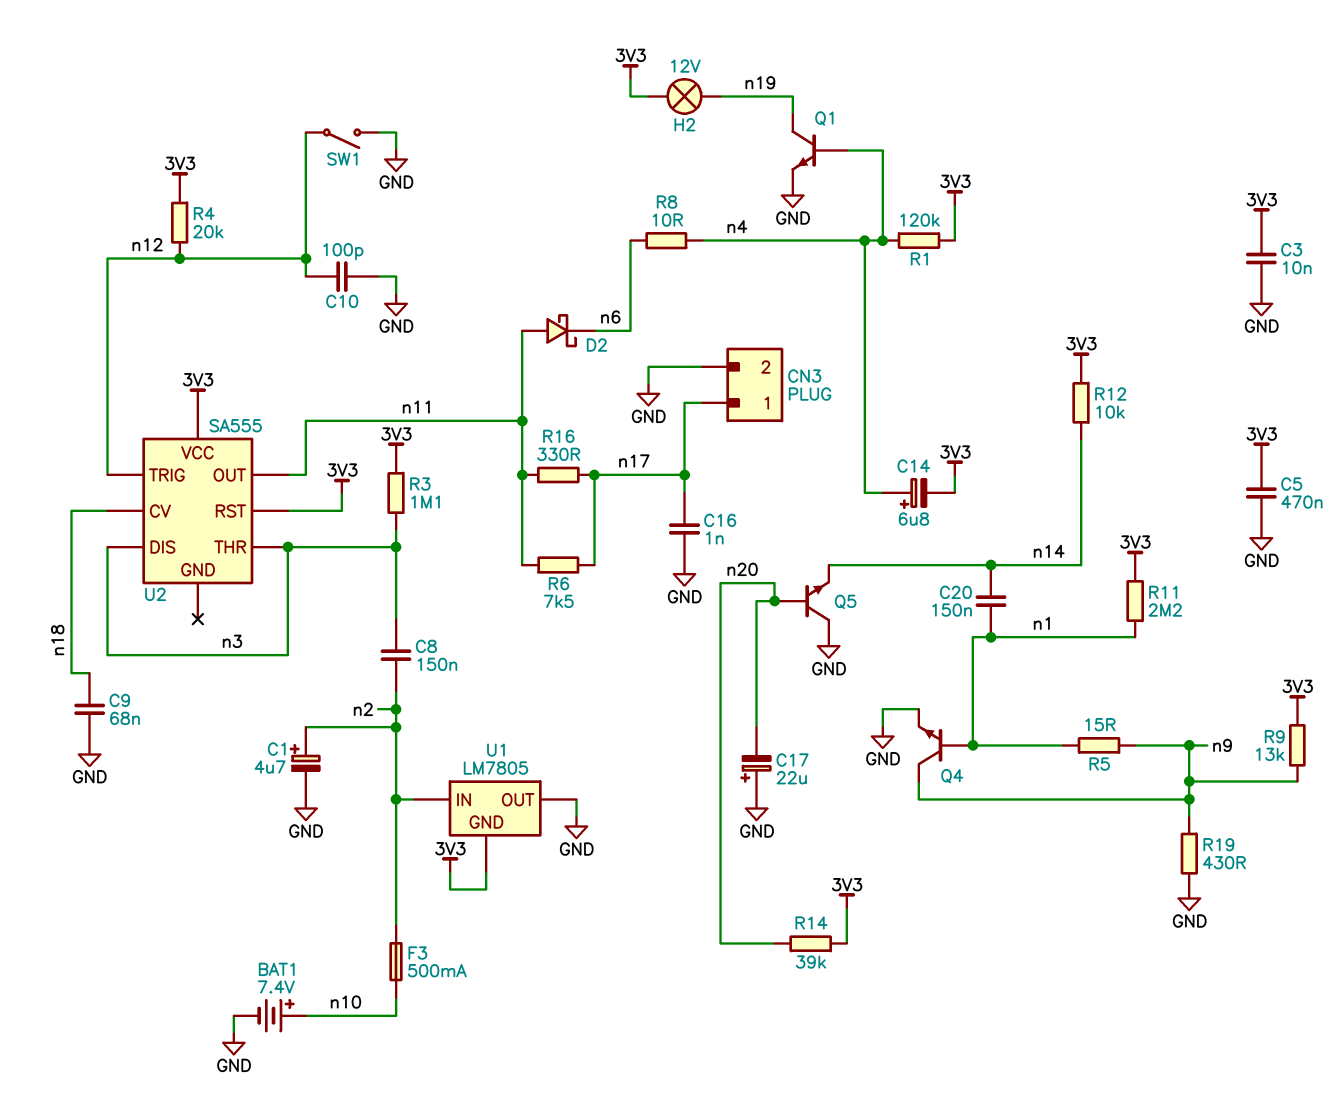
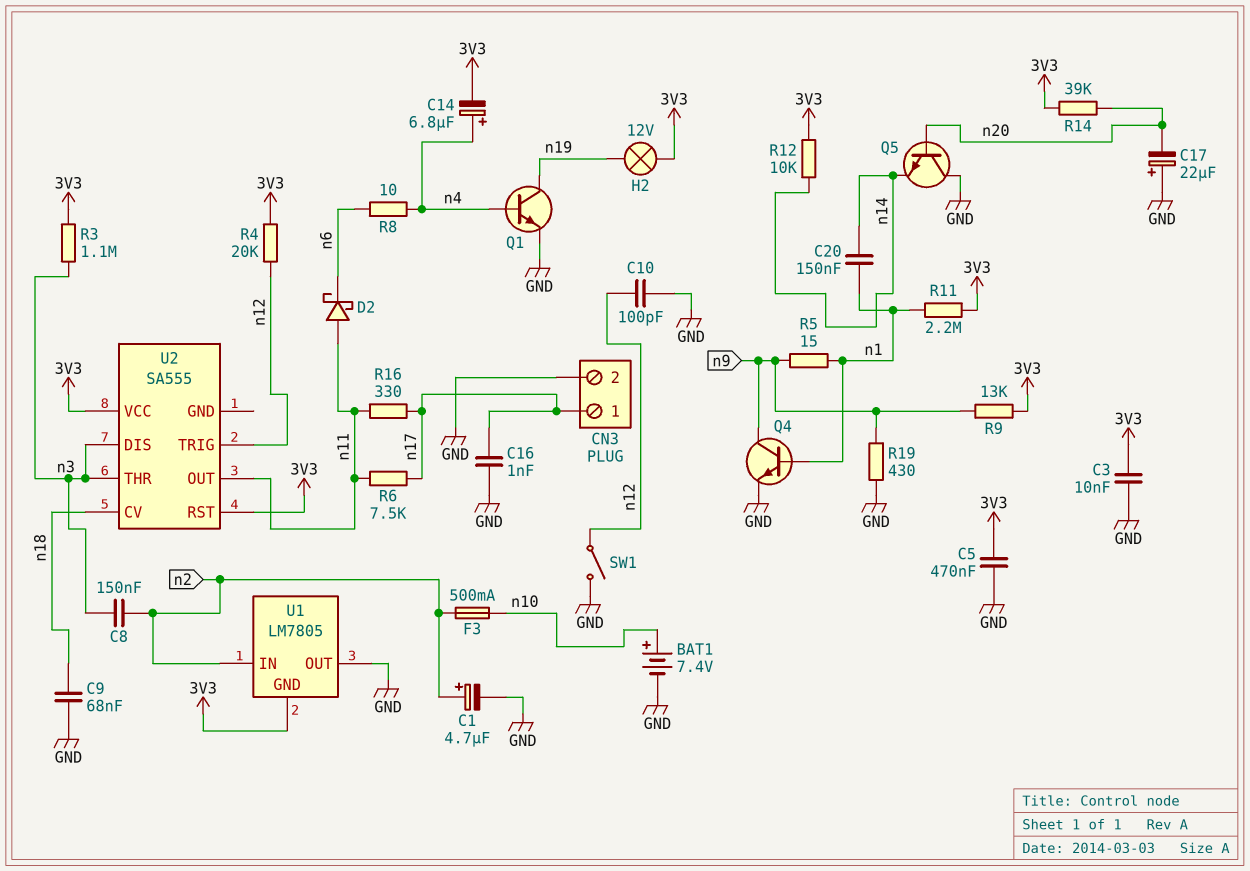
R1: 120k (3V3, n4) -> none

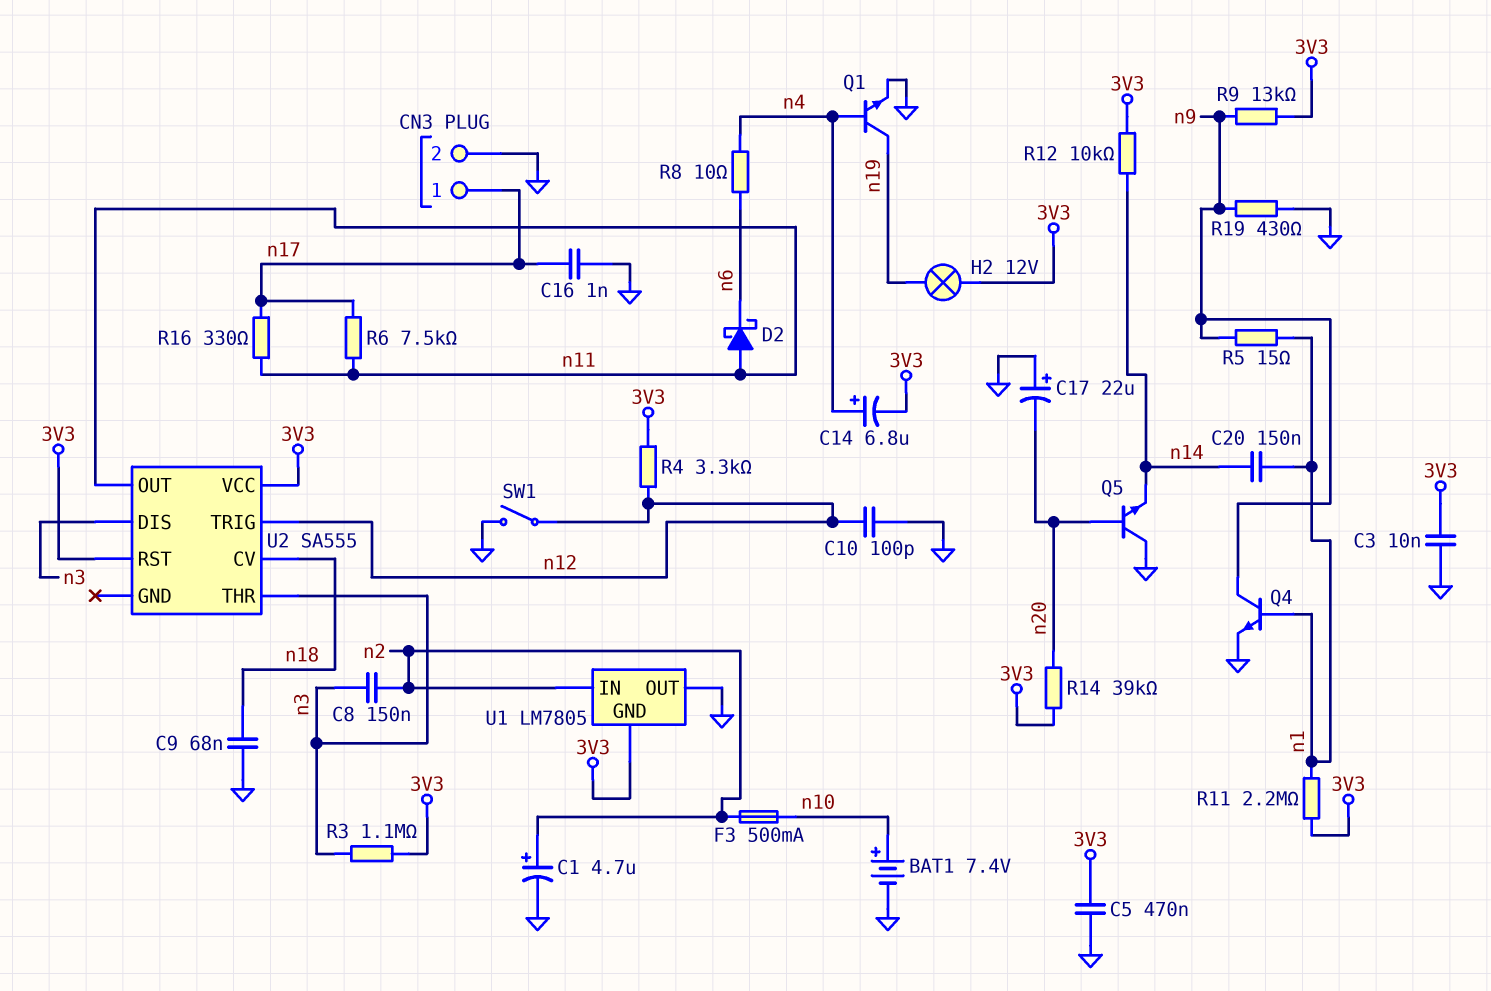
R4: 20k (3V3, n12) -> 3.3k (3V3, n12)

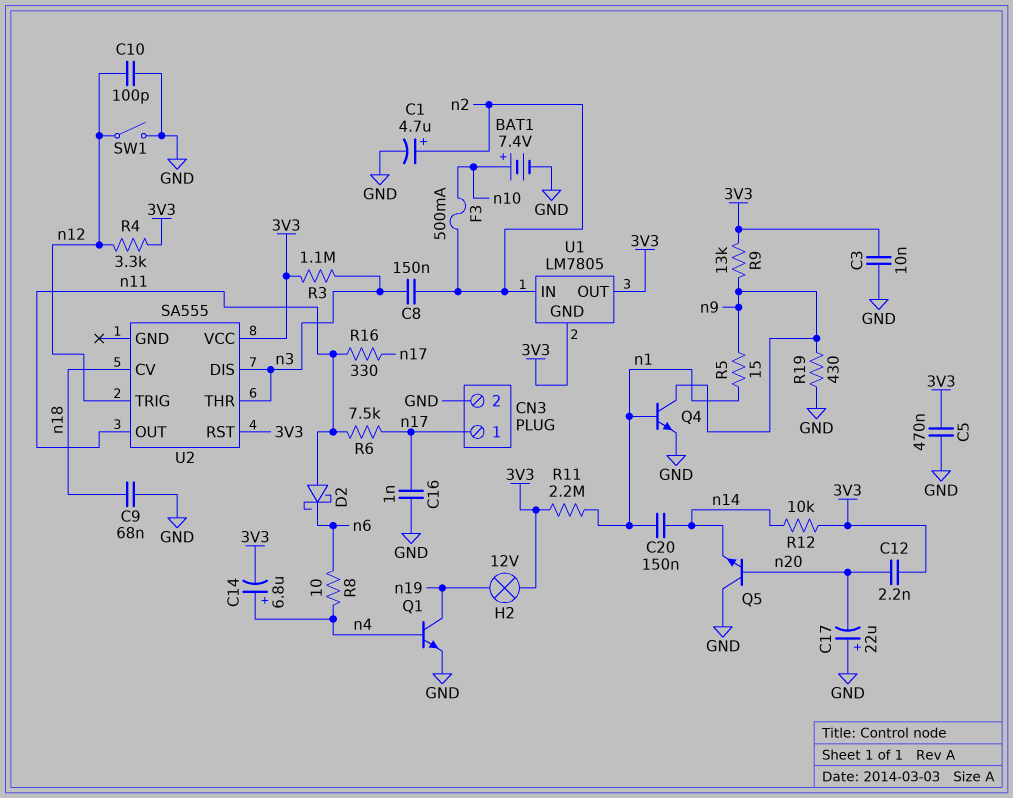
C12: none -> 2.2nF (3V3, n20)
R14: 39k (3V3, n20) -> none
U1 pin OUT: GND -> 3V3

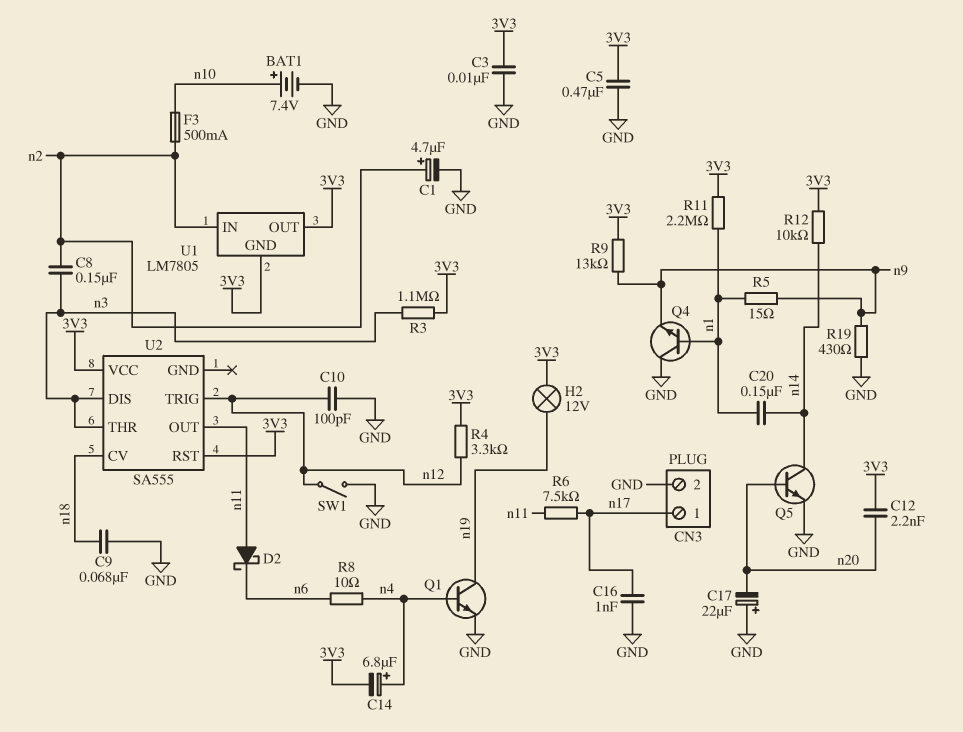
Q4: NPN (B n1, C n9, E GND) -> NPN (B n1, C GND, E n9)
Q5: NPN (B n20, C GND, E n14) -> NPN (B n20, C n14, E GND)
R16: 330 (n11, n17) -> none

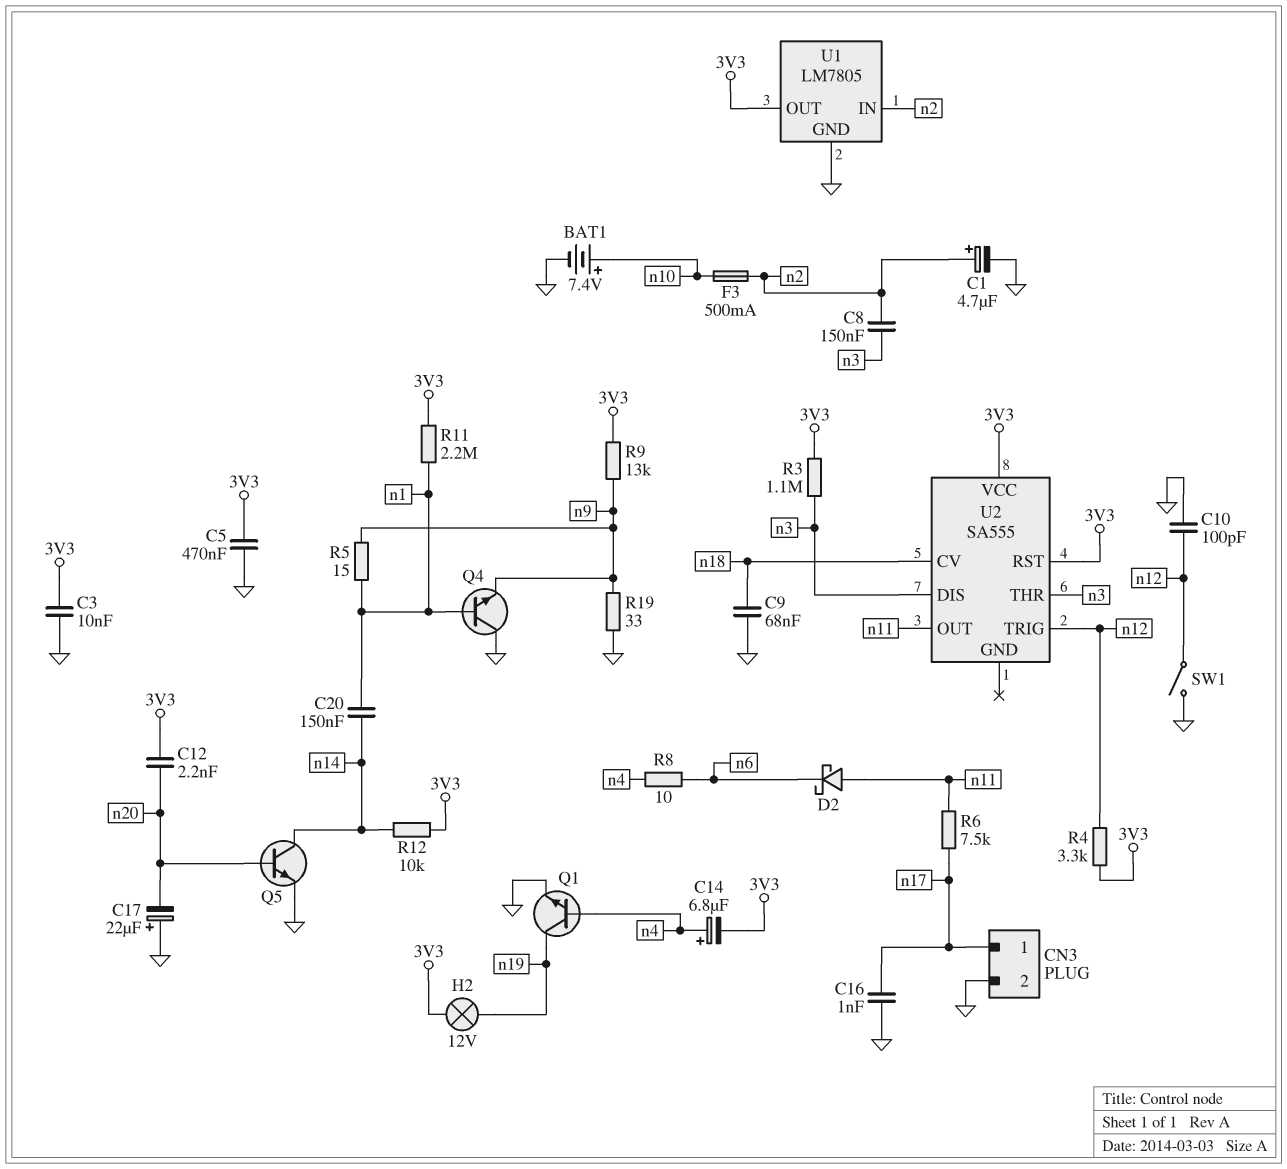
R19: 430 (GND, n9) -> 33 (GND, n9)
U1 pin GND: 3V3 -> GND

